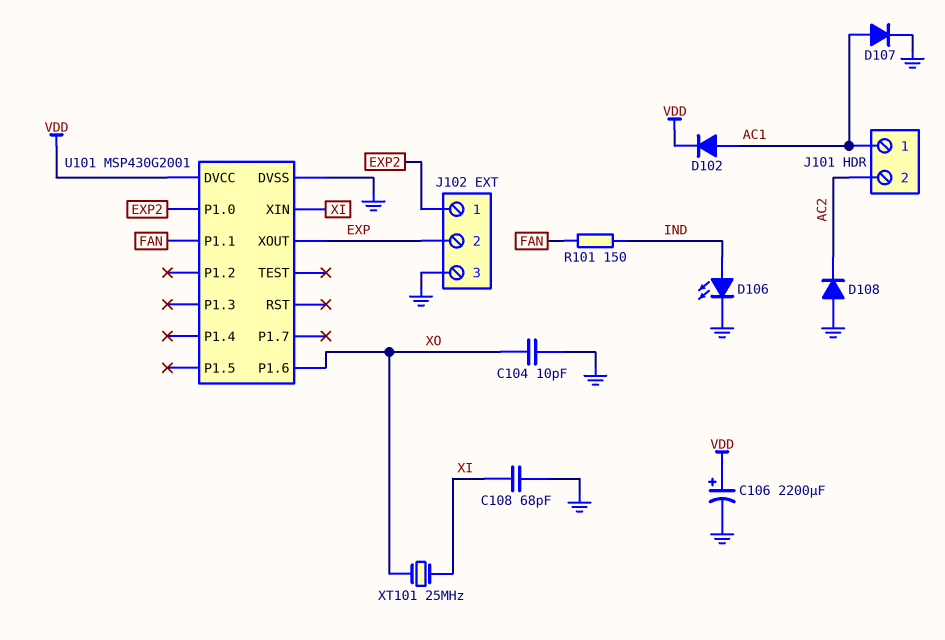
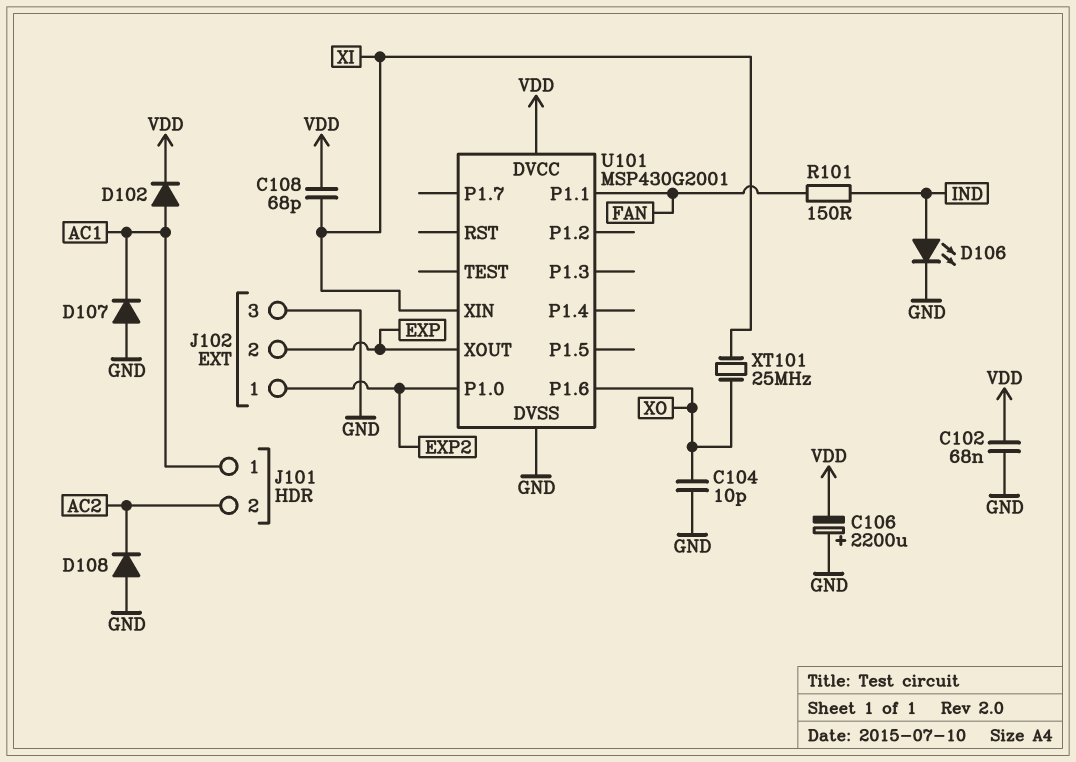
C102: none -> 68nF (GND, VDD)
C106: 2200uF (plus VDD, minus GND) -> 2200uF (plus GND, minus VDD)
C108: 68pF (GND, XI) -> 68pF (VDD, XI)
D107: diode (A AC1, K GND) -> diode (A GND, K AC1)

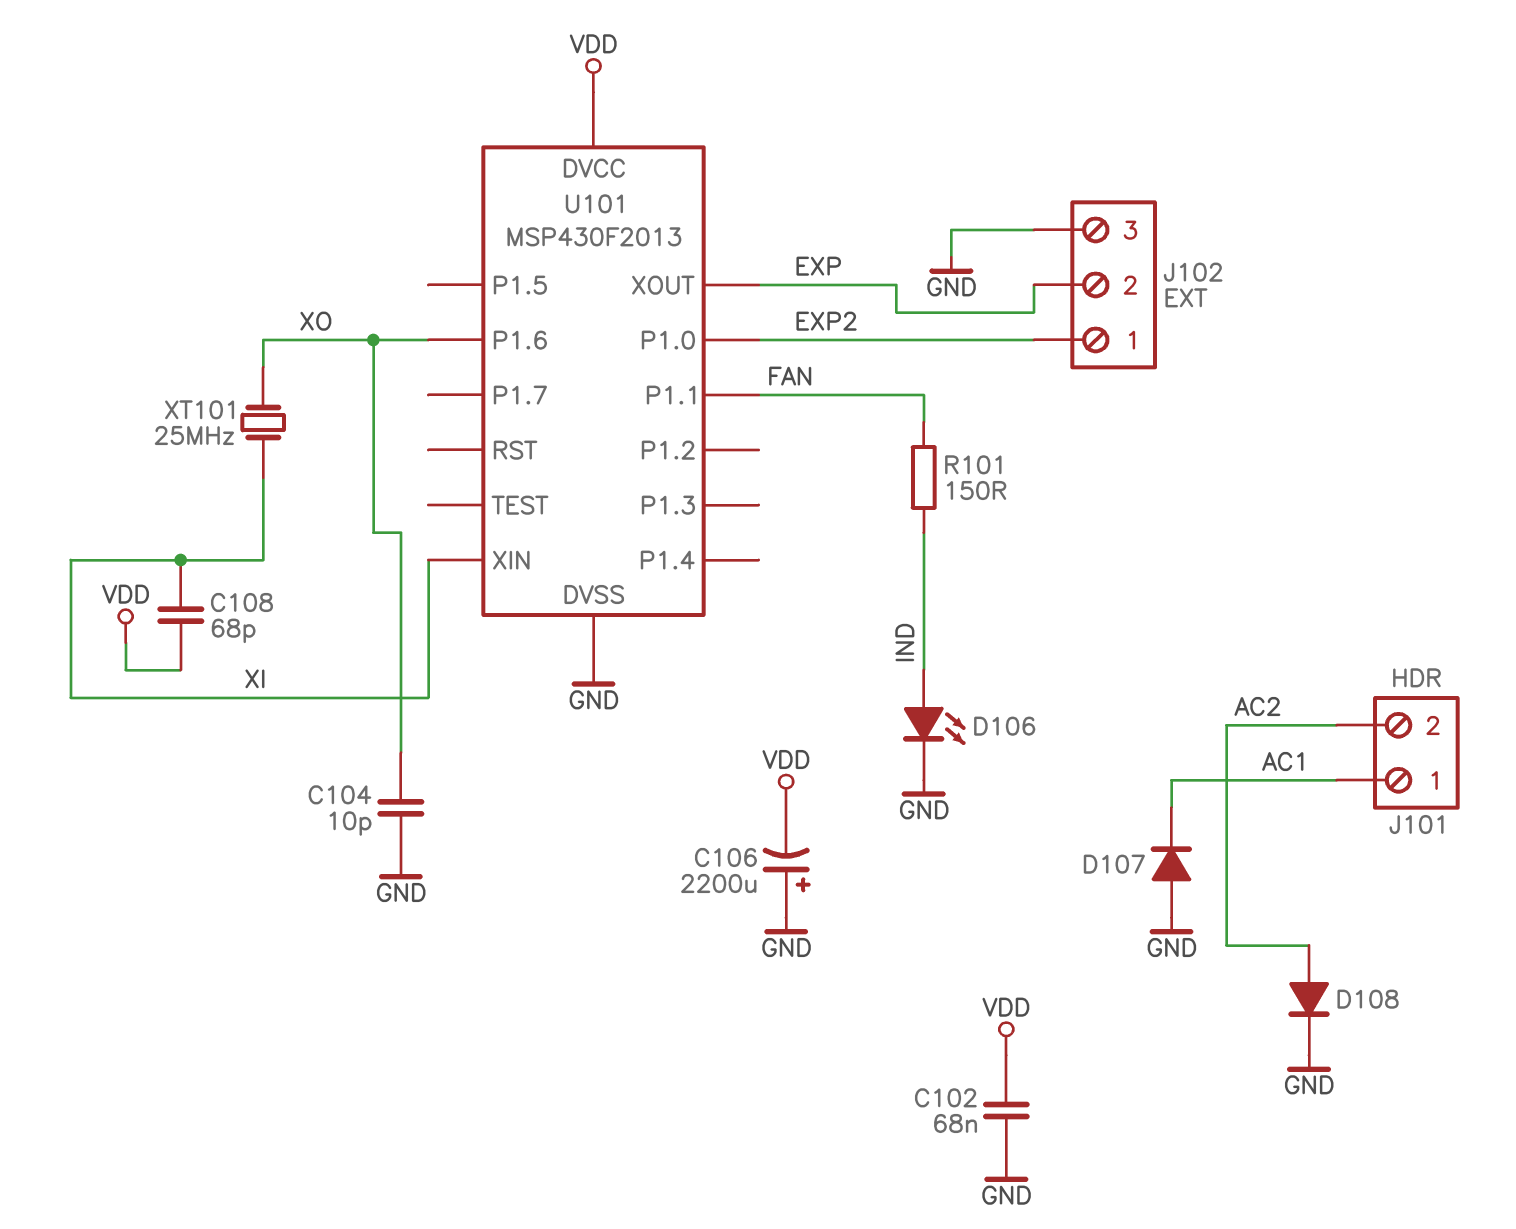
D102: diode (A AC1, K VDD) -> none
D108: diode (A GND, K AC2) -> diode (A AC2, K GND)
U101: MSP430G2001 -> MSP430F2013

